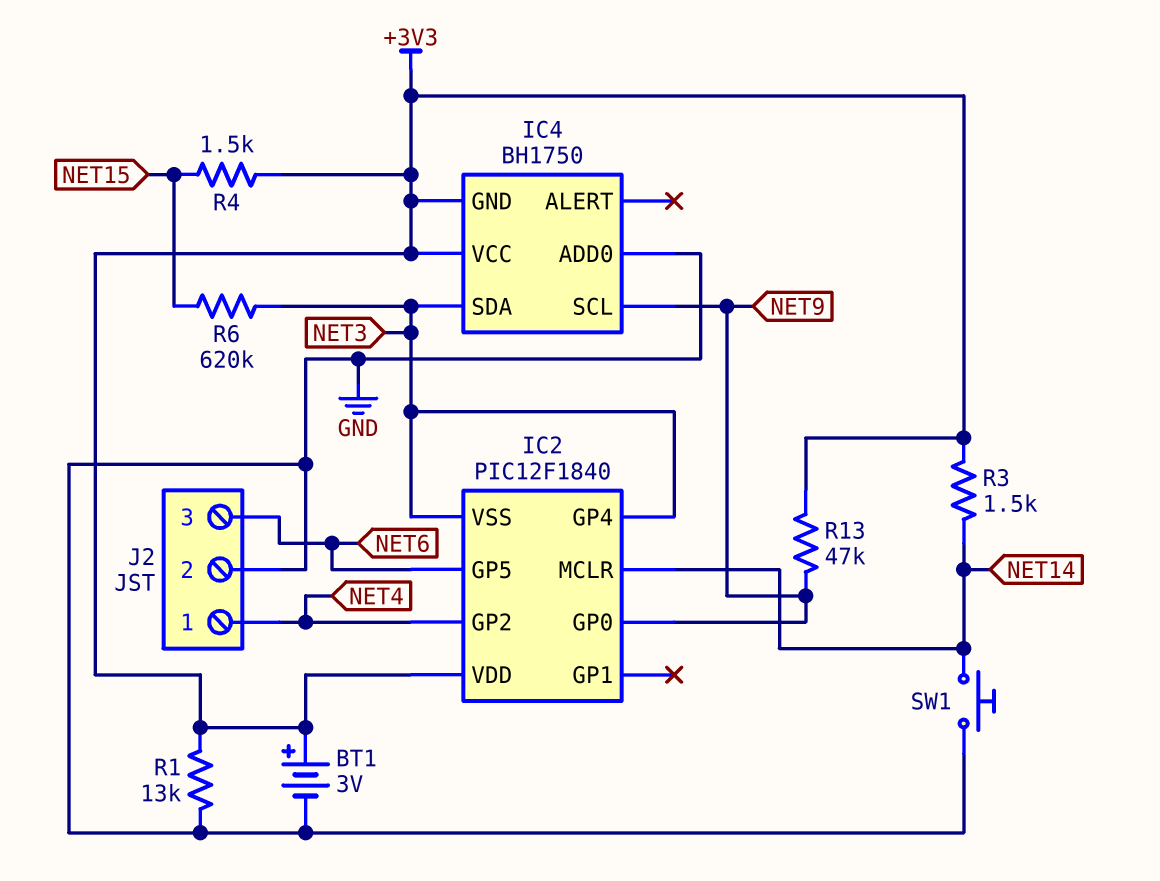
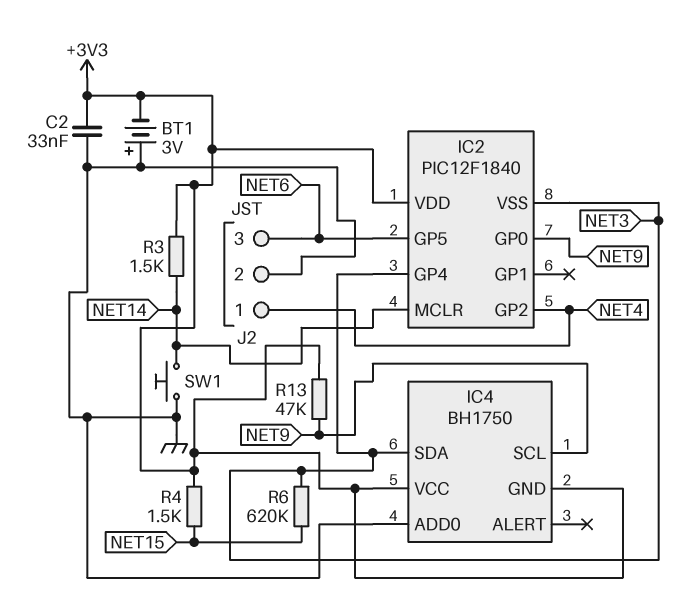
BT1: 3V (plus +3V3, minus GND) -> 3V (plus GND, minus +3V3)
C2: none -> 33nF (+3V3, GND)
R1: 13k (+3V3, GND) -> none

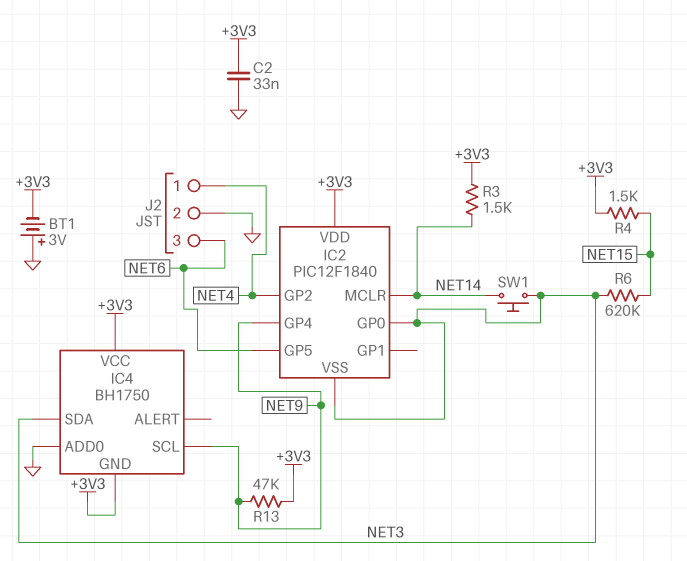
IC2 pin GP0: NET9 -> NET3
IC2 pin GP4: NET3 -> NET9
SW1: button (GND, NET14) -> button (NET3, NET14)

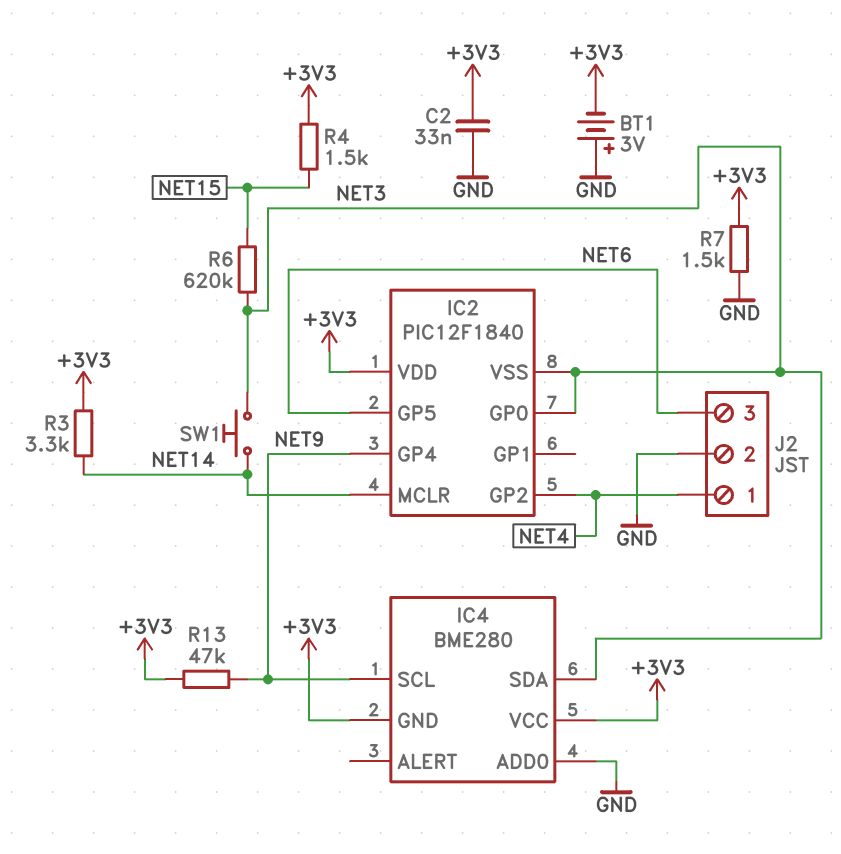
IC4: BH1750 -> BME280
R3: 1.5k (+3V3, NET14) -> 3.3k (+3V3, NET14)
R7: none -> 1.5k (+3V3, GND)

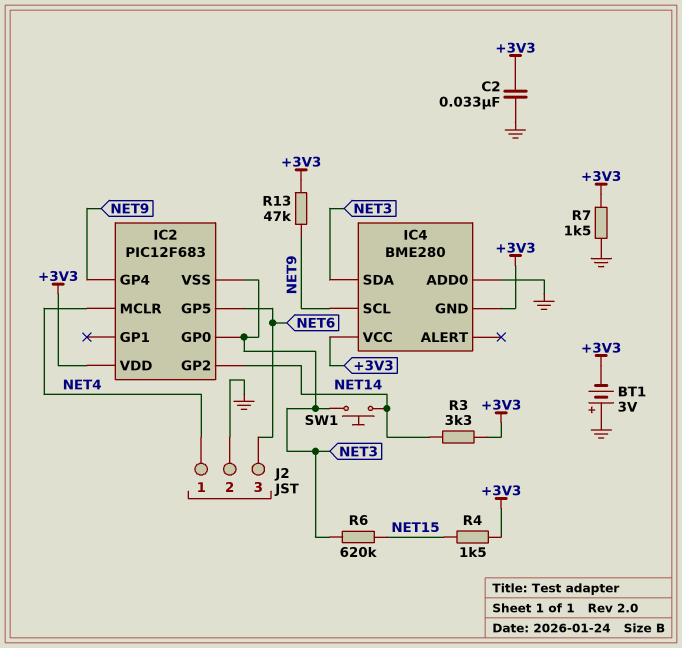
IC2: PIC12F1840 -> PIC12F683
IC2 pin GP2: NET4 -> NET14
IC2 pin MCLR: NET14 -> NET4

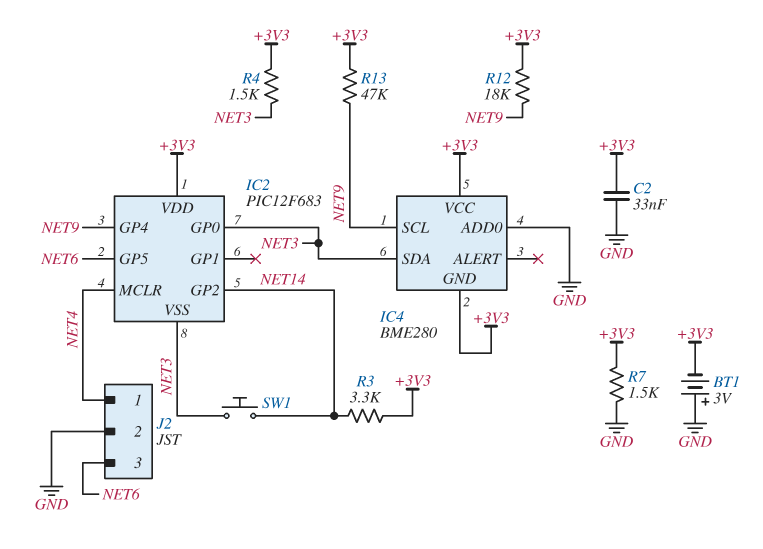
R4: 1.5k (+3V3, NET15) -> 1.5k (+3V3, NET3)
R6: 620k (NET3, NET15) -> none
R12: none -> 18k (+3V3, NET9)

